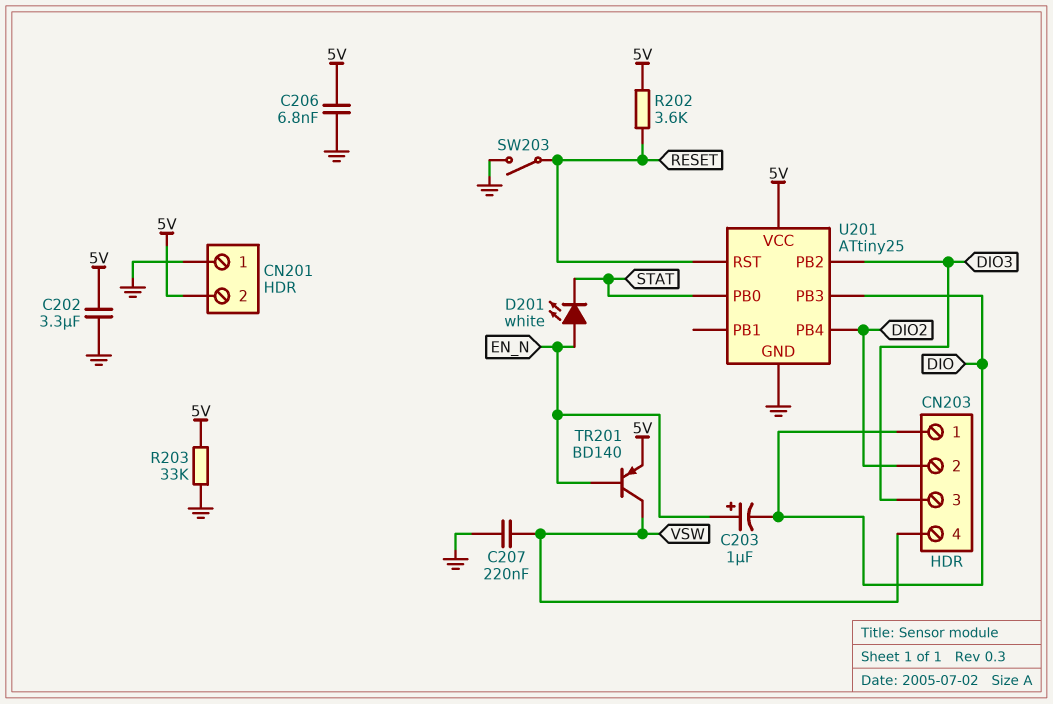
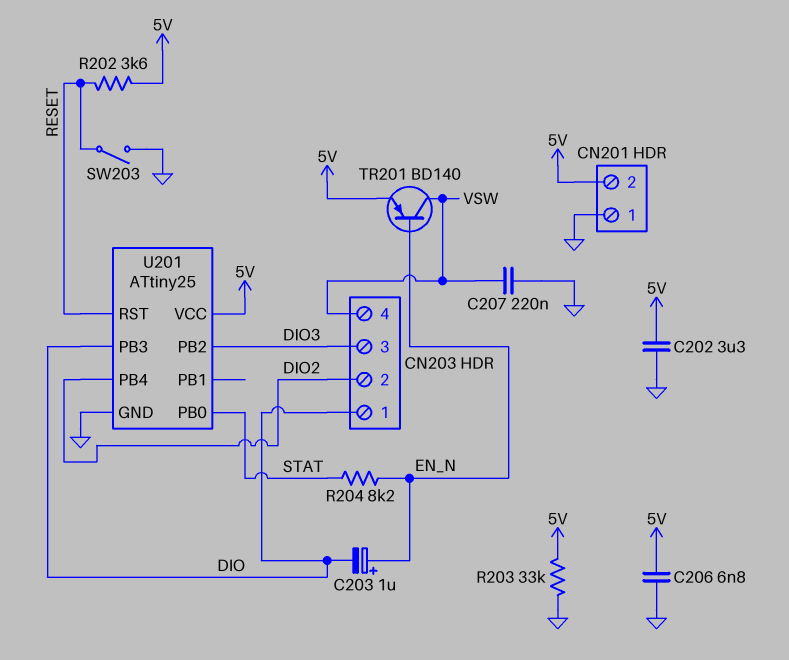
D201: LED white (A EN_N, K STAT) -> none
R204: none -> 8.2k (EN_N, STAT)

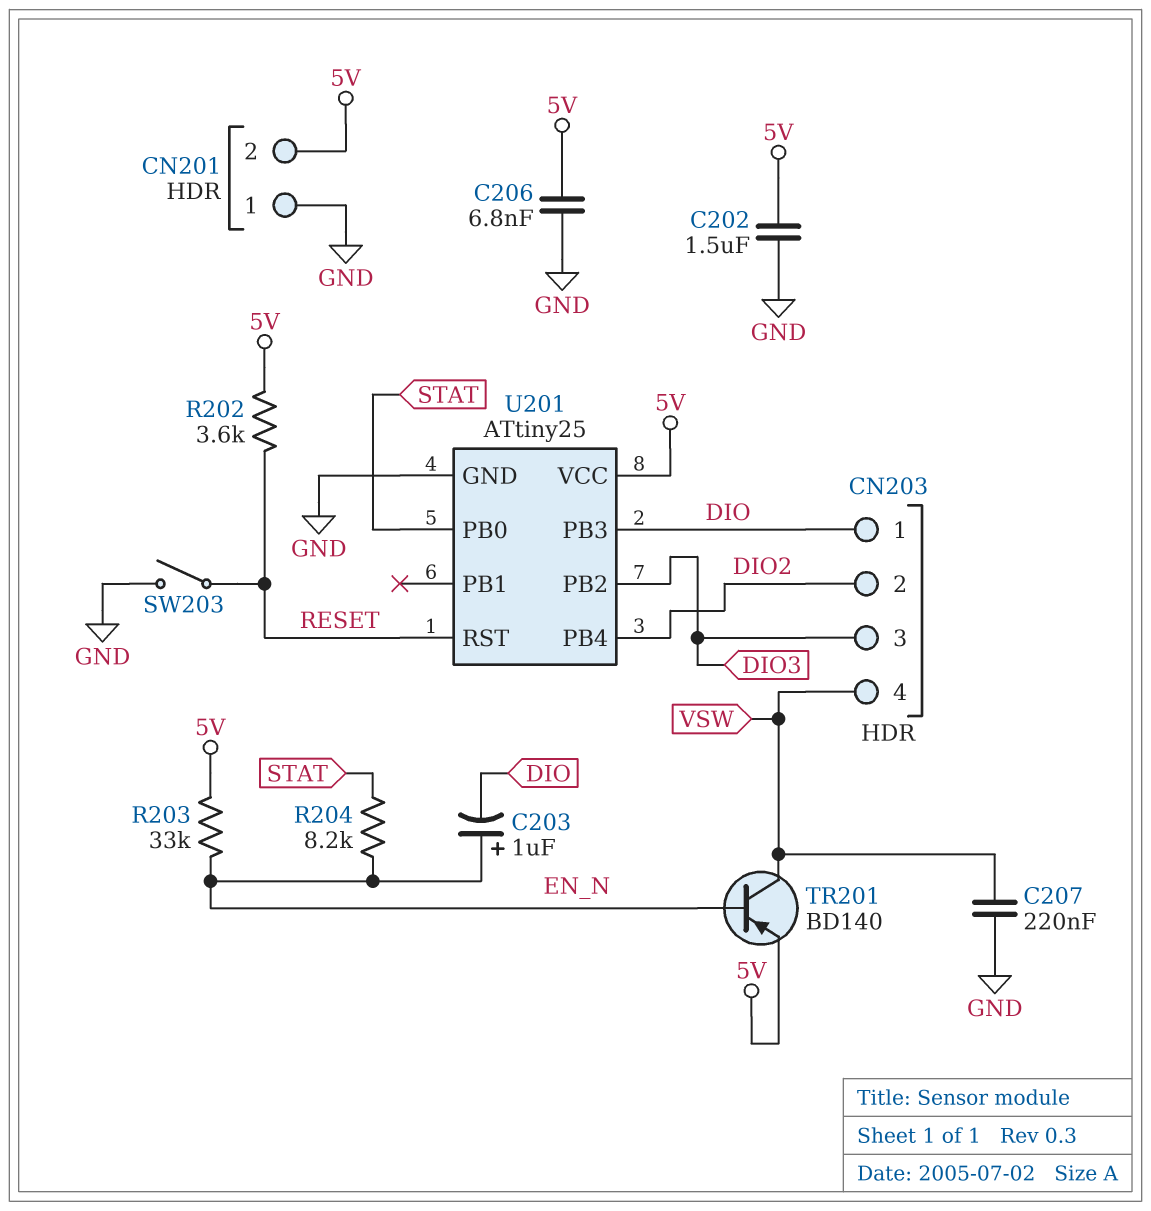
C202: 3.3uF (5V, GND) -> 1.5uF (5V, GND)
R203: 33k (5V, GND) -> 33k (5V, EN_N)

